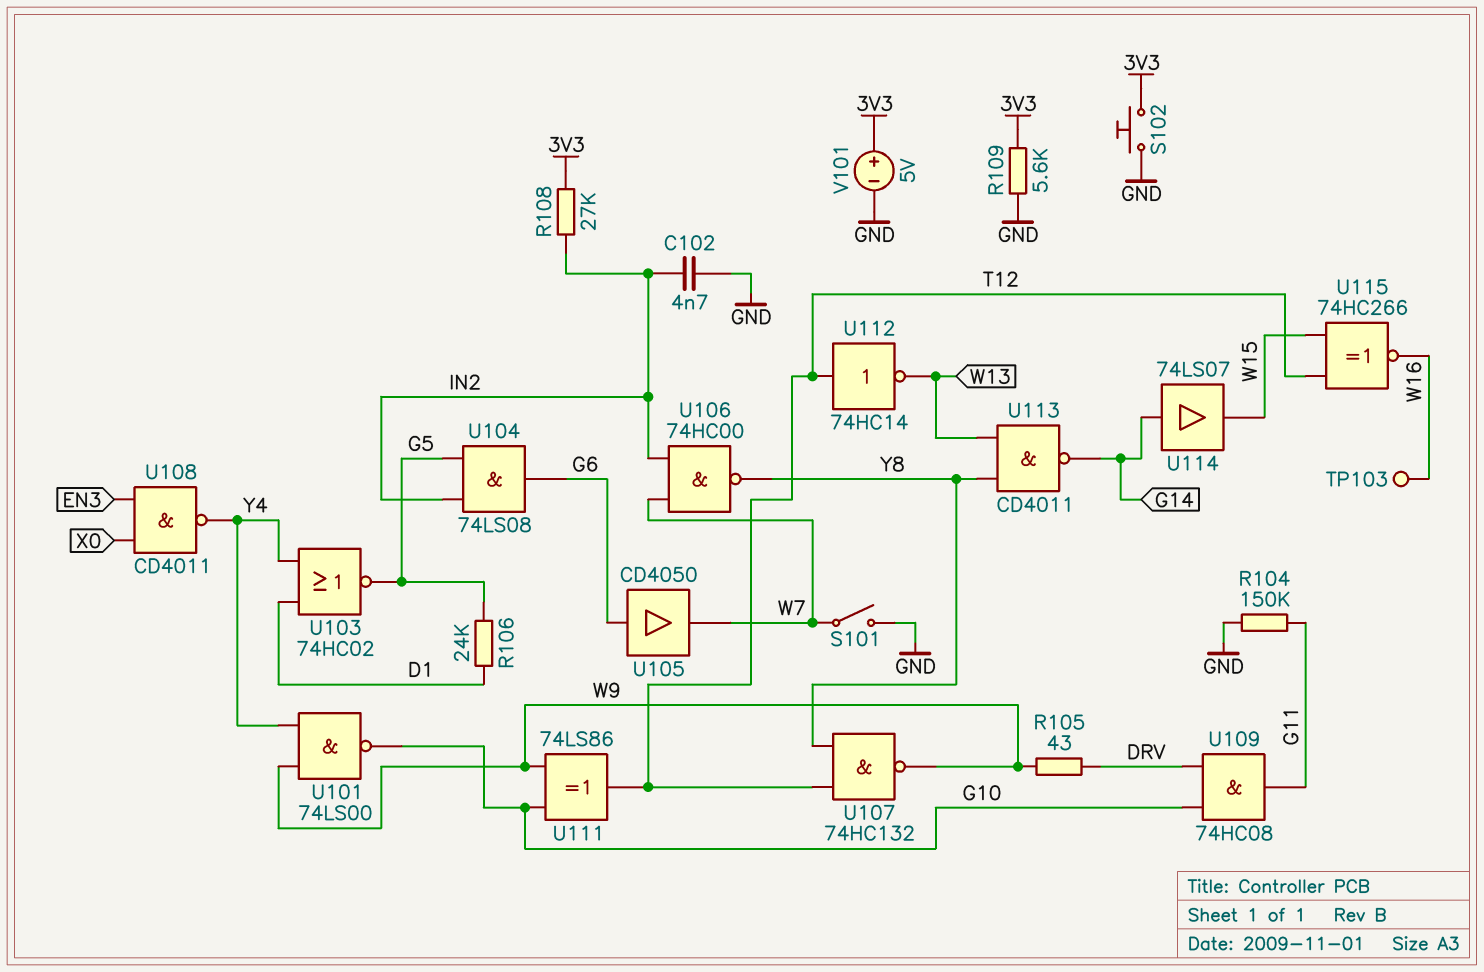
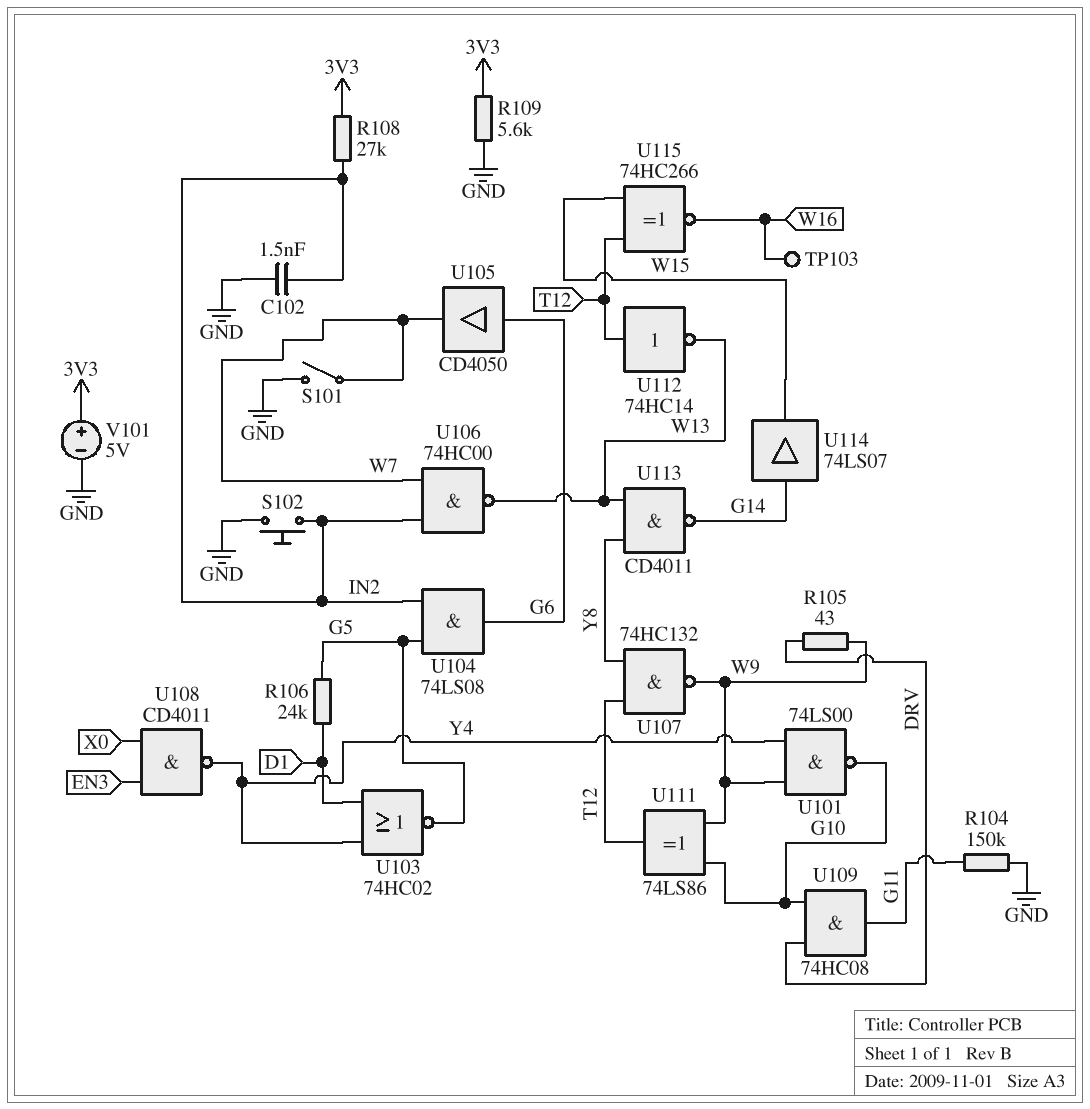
C102: 4.7nF (GND, IN2) -> 1.5nF (GND, IN2)
S102: button (3V3, GND) -> button (GND, IN2)
U106: NAND 74HC00 (in IN2, in W7, out Y8) -> NAND 74HC00 (in IN2, in W7, out W13)

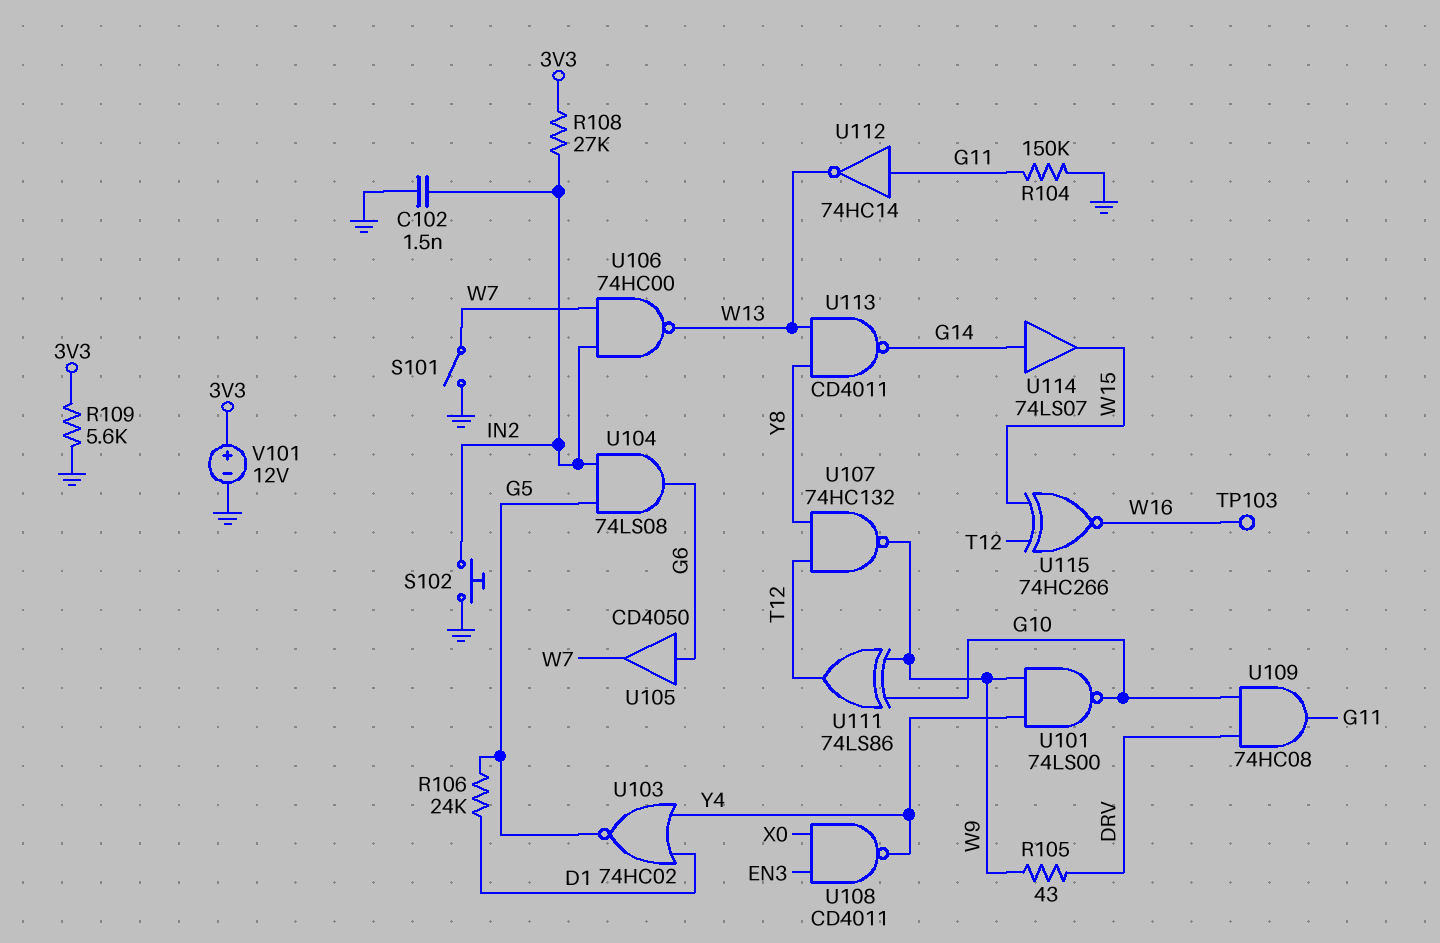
U112: NOT 74HC14 (in T12, out W13) -> NOT 74HC14 (in G11, out W13)
V101: 5V (plus 3V3, minus GND) -> 12V (plus 3V3, minus GND)

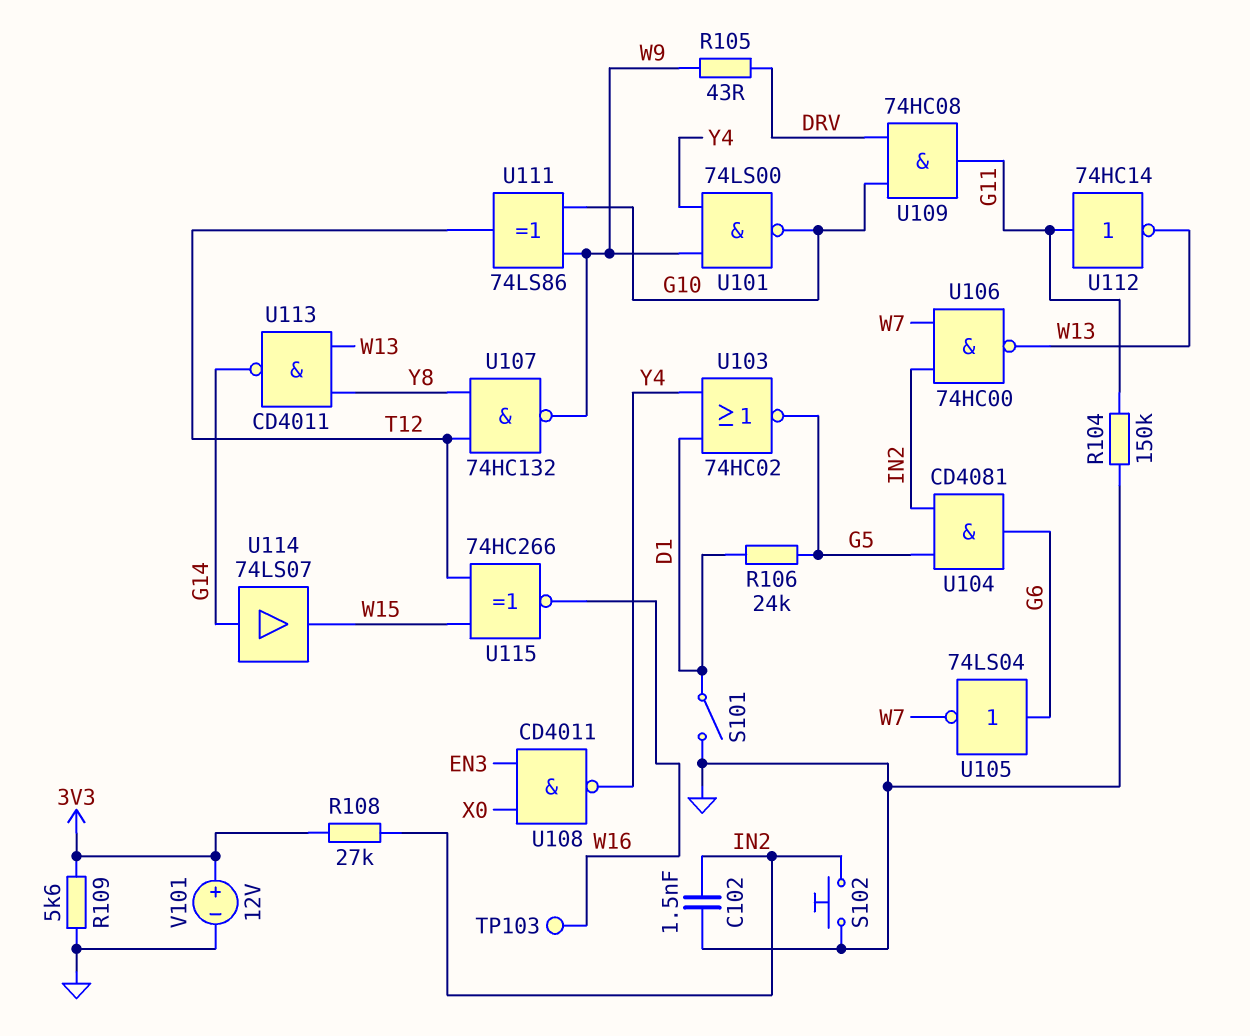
S101: switch (GND, W7) -> switch (D1, GND)
U104: AND 74LS08 (in G5, in IN2, out G6) -> AND CD4081 (in G5, in IN2, out G6)
U105: buffer CD4050 (in G6, out W7) -> NOT 74LS04 (in G6, out W7)

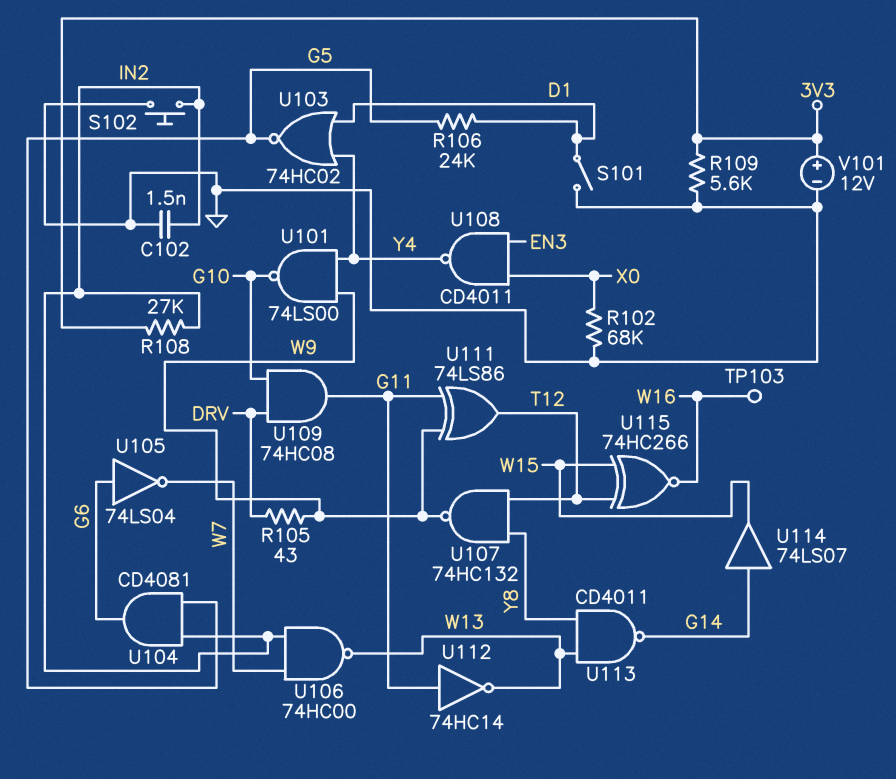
R102: none -> 68k (GND, X0)
R104: 150k (G11, GND) -> none
U111: XOR 74LS86 (in G10, in W9, out T12) -> XOR 74LS86 (in G11, in W9, out T12)

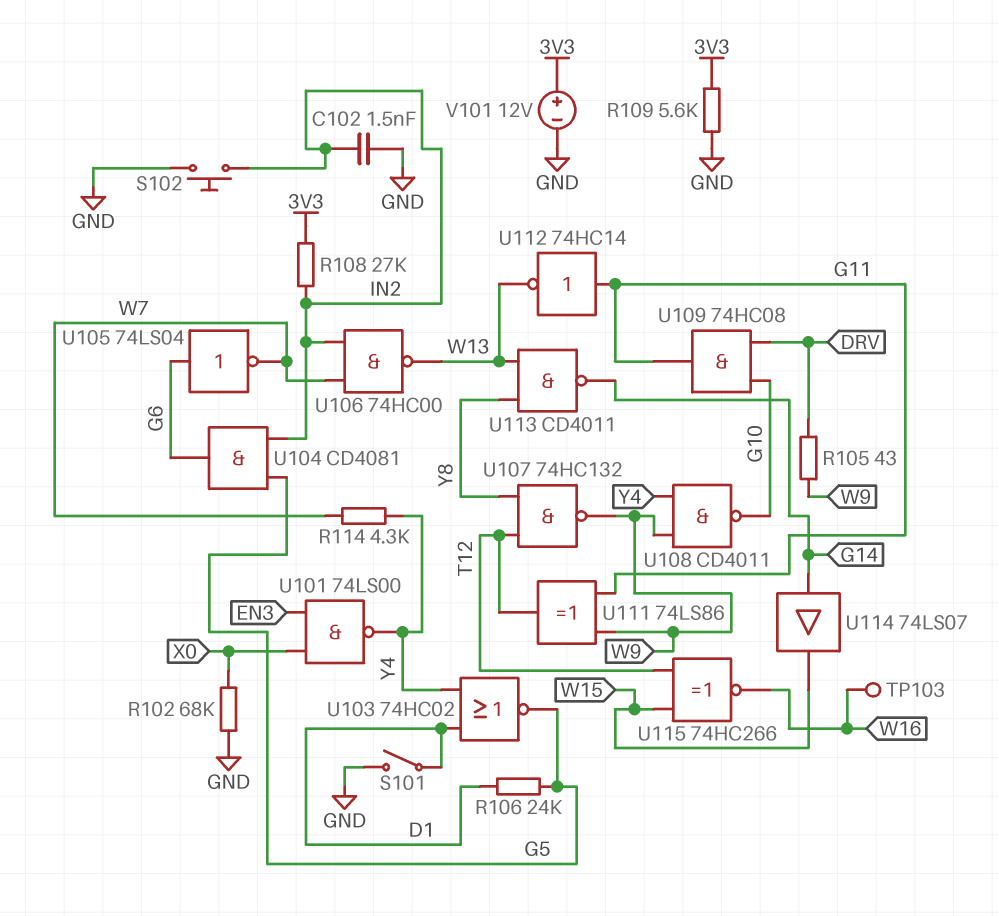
R114: none -> 4.3k (W7, Y4)
U101: NAND 74LS00 (in W9, in Y4, out G10) -> NAND 74LS00 (in EN3, in X0, out Y4)
U108: NAND CD4011 (in EN3, in X0, out Y4) -> NAND CD4011 (in W9, in Y4, out G10)

